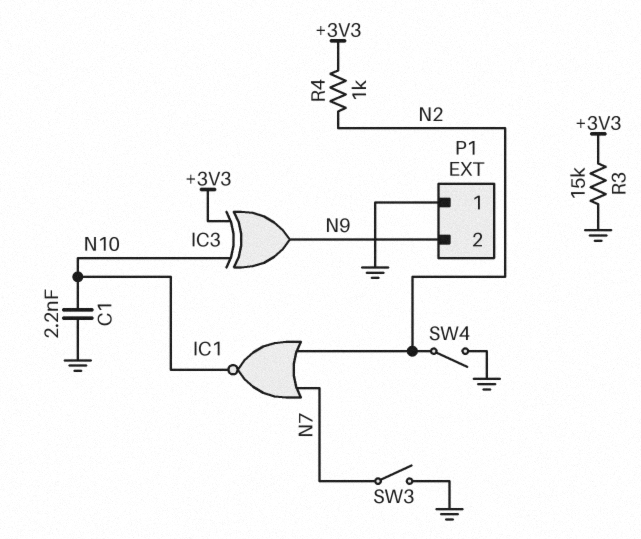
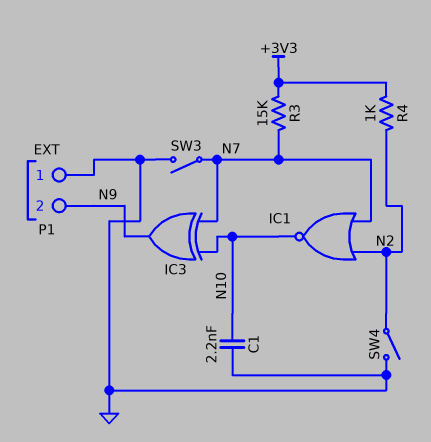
IC3: XOR (in +3V3, in N10, out N9) -> XOR (in N7, in N10, out N9)
R3: 15k (+3V3, GND) -> 15k (+3V3, N7)

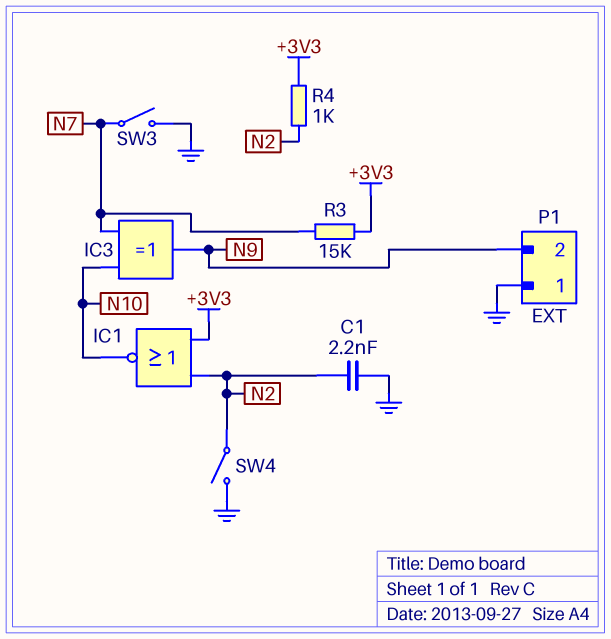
C1: 2.2nF (GND, N10) -> 2.2nF (GND, N2)
IC1: NOR (in N2, in N7, out N10) -> NOR (in +3V3, in N2, out N10)

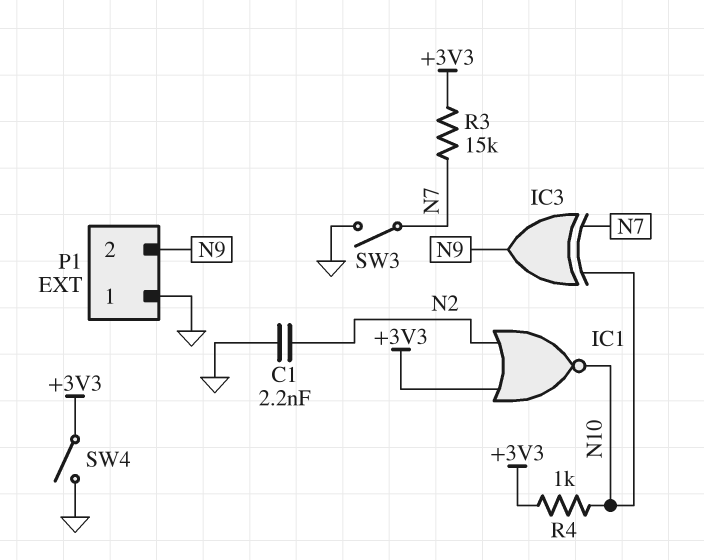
R4: 1k (+3V3, N2) -> 1k (+3V3, N10)
SW4: switch (GND, N2) -> switch (+3V3, GND)

